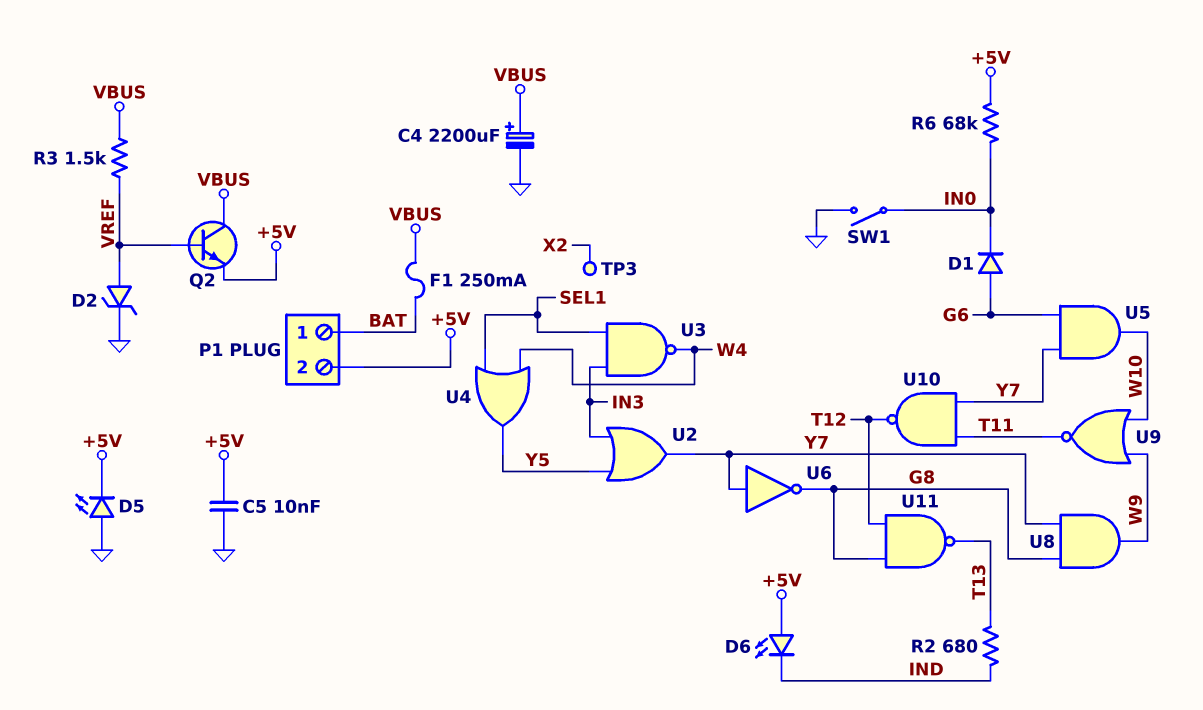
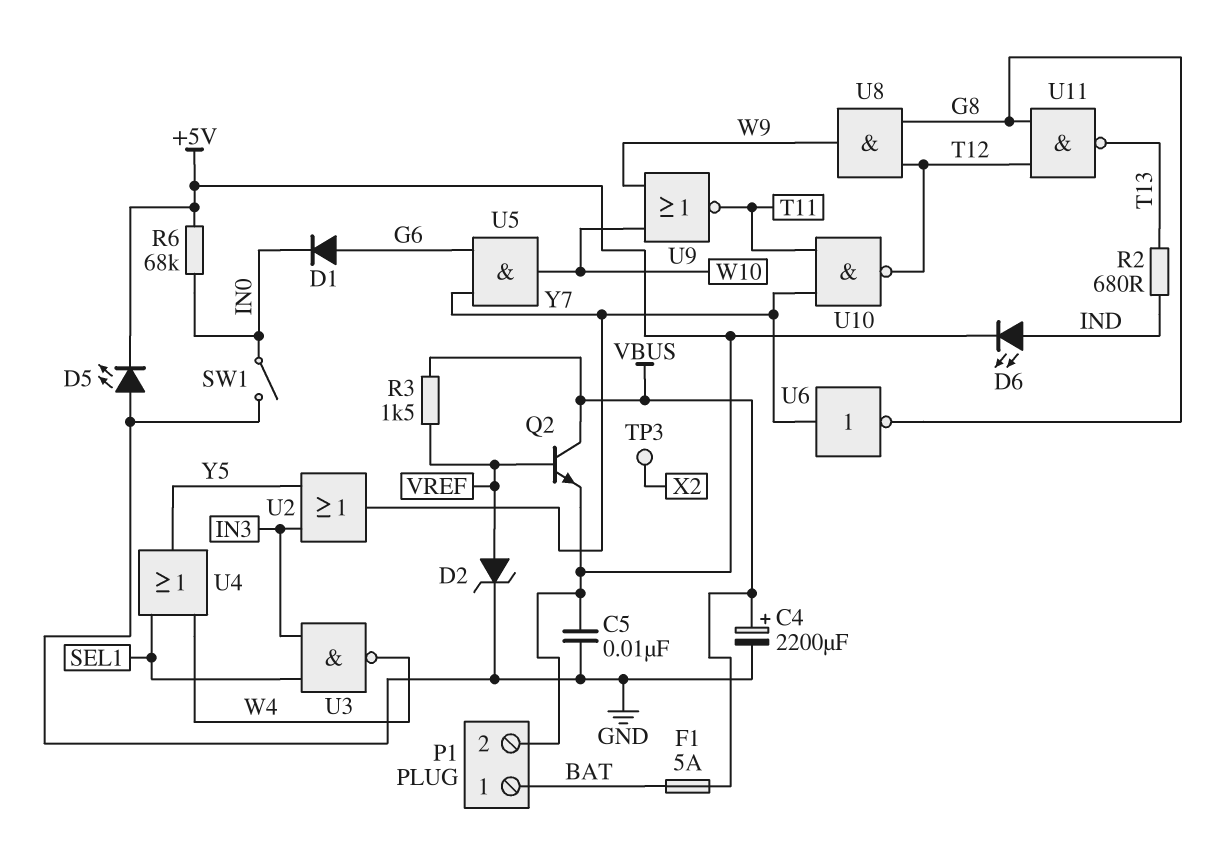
D6: LED (A +5V, K IND) -> LED (A IND, K +5V)
F1: 250mA (BAT, VBUS) -> 5A (BAT, VBUS)
U8: AND (in G8, in Y7, out W9) -> AND (in G8, in T12, out W9)

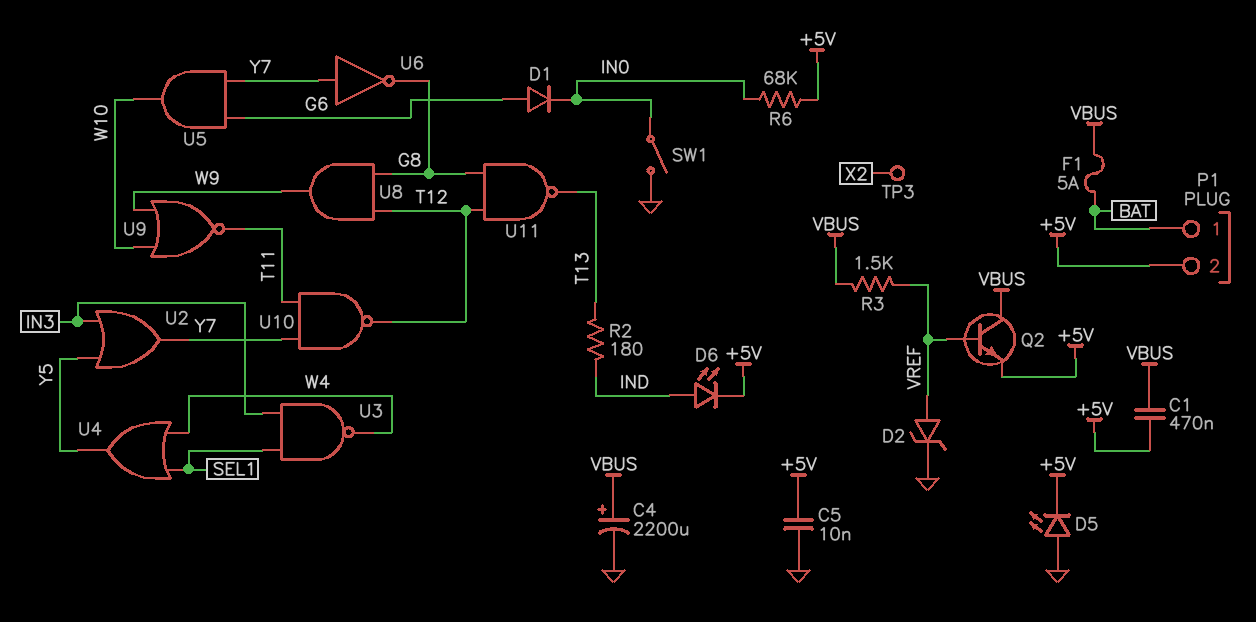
C1: none -> 470nF (+5V, VBUS)
R2: 680 (IND, T13) -> 180 (IND, T13)

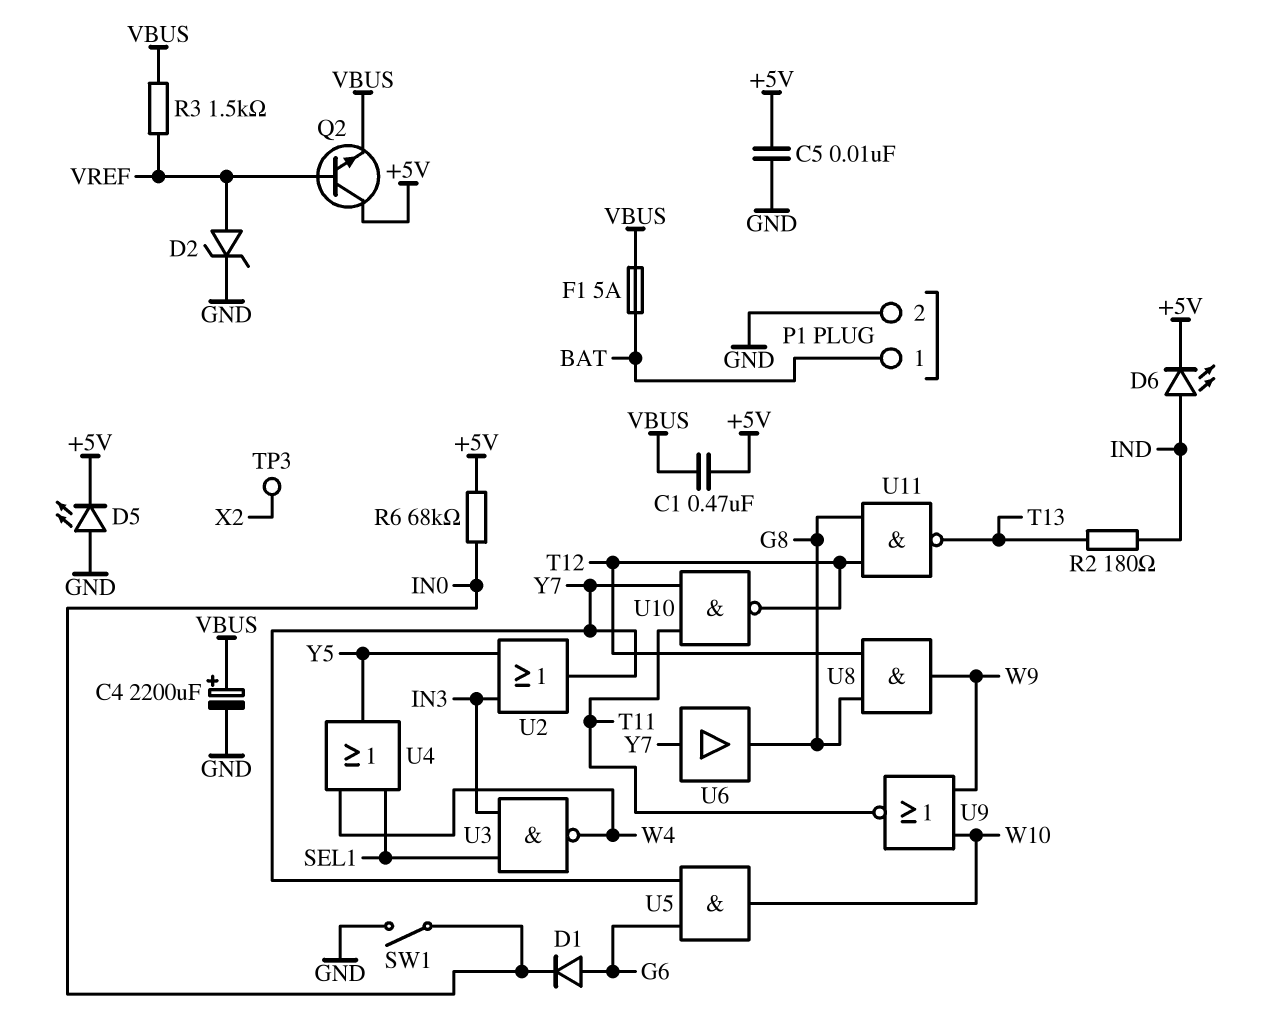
P1 pin 2: +5V -> GND
Q2: NPN (B VREF, C VBUS, E +5V) -> NPN (B VREF, C +5V, E VBUS)
U6: NOT (in Y7, out G8) -> buffer (in Y7, out G8)

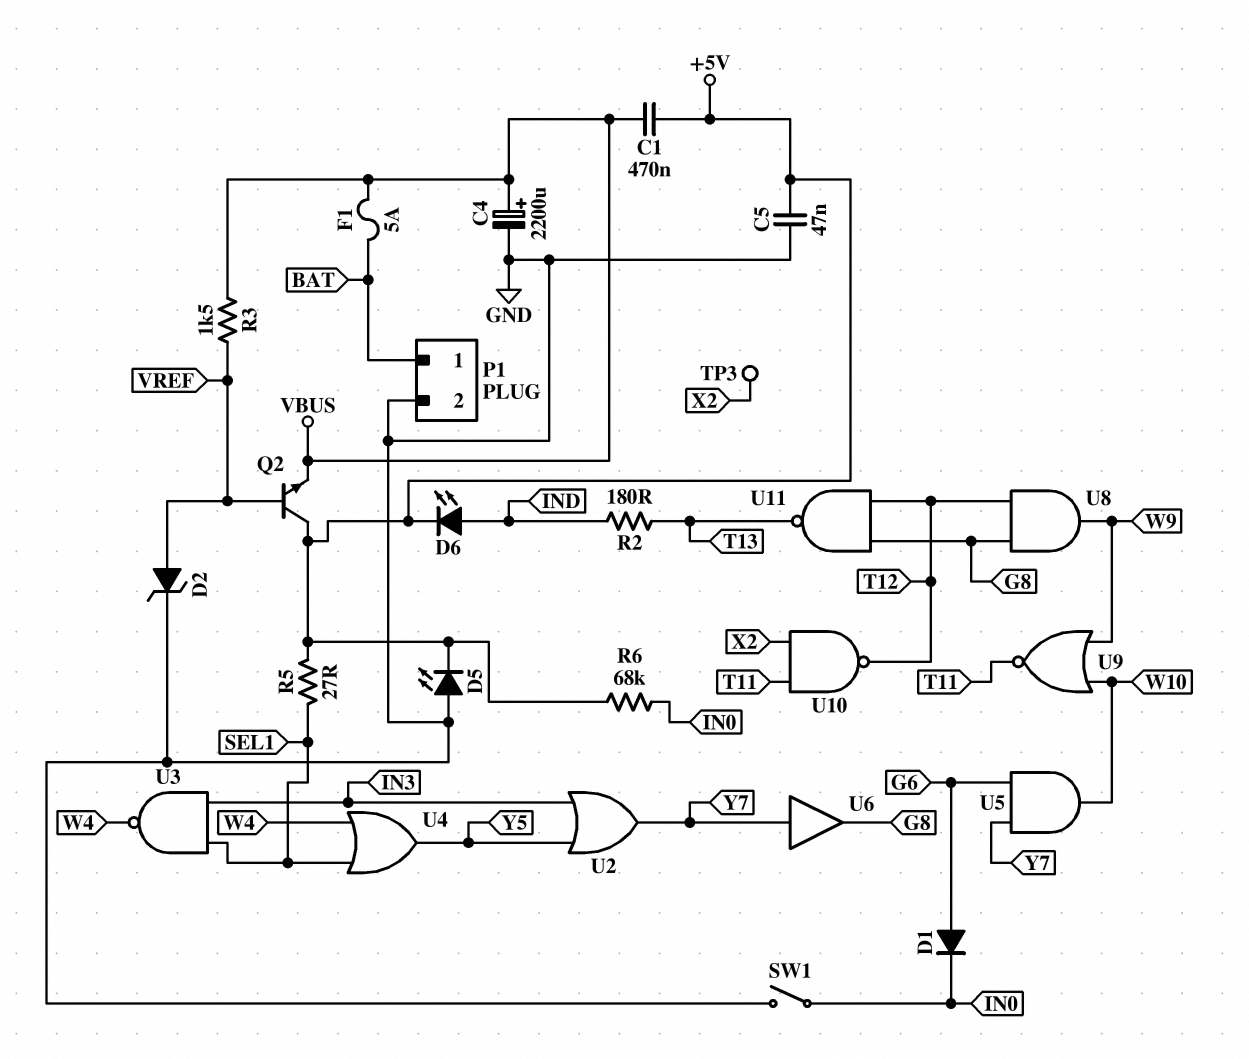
C5: 10nF (+5V, GND) -> 47nF (+5V, GND)
R5: none -> 27 (+5V, SEL1)
U10: NAND (in T11, in Y7, out T12) -> NAND (in T11, in X2, out T12)

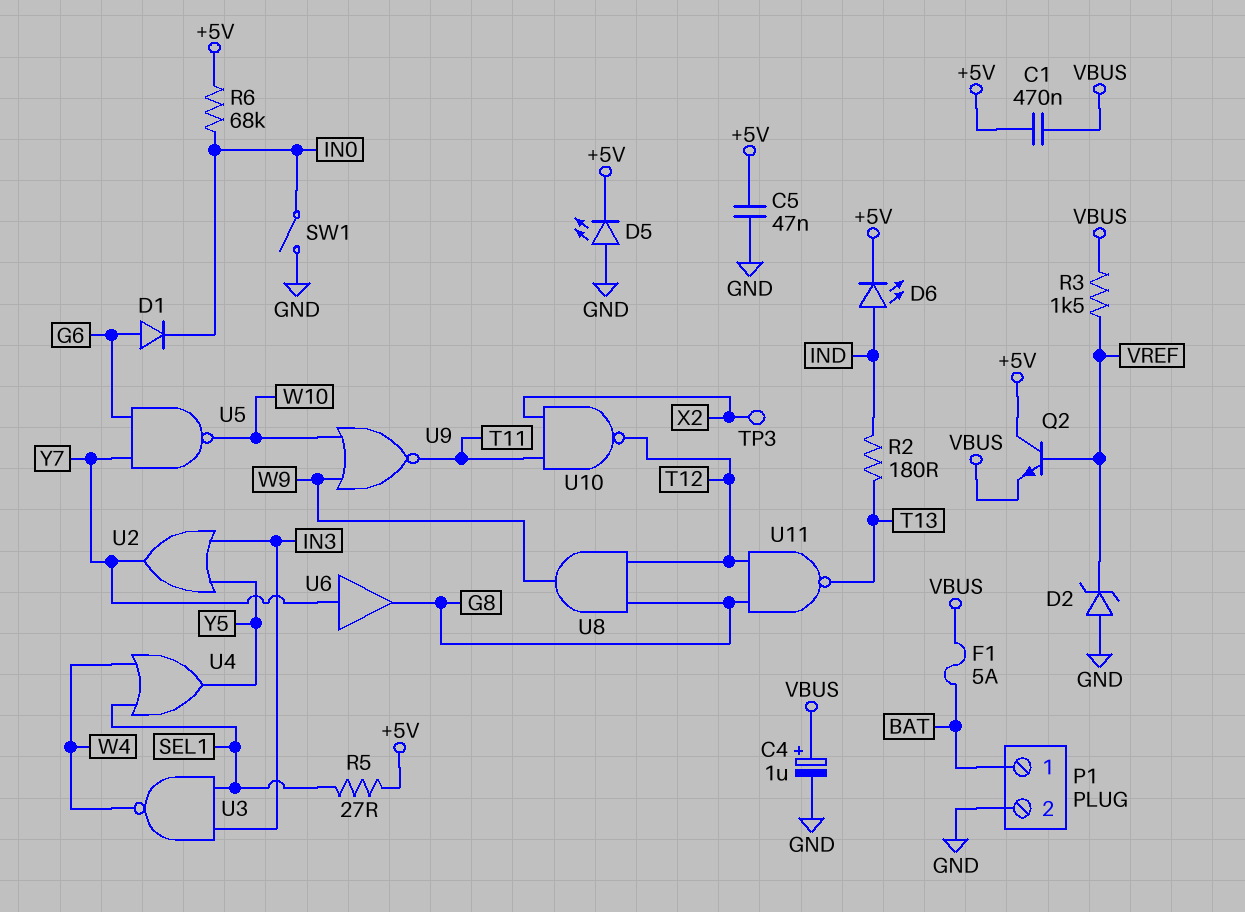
C4: 2200uF (plus VBUS, minus GND) -> 1uF (plus VBUS, minus GND)
D2: zener (A VREF, K GND) -> zener (A GND, K VREF)
U5: AND (in G6, in Y7, out W10) -> NAND (in G6, in Y7, out W10)

